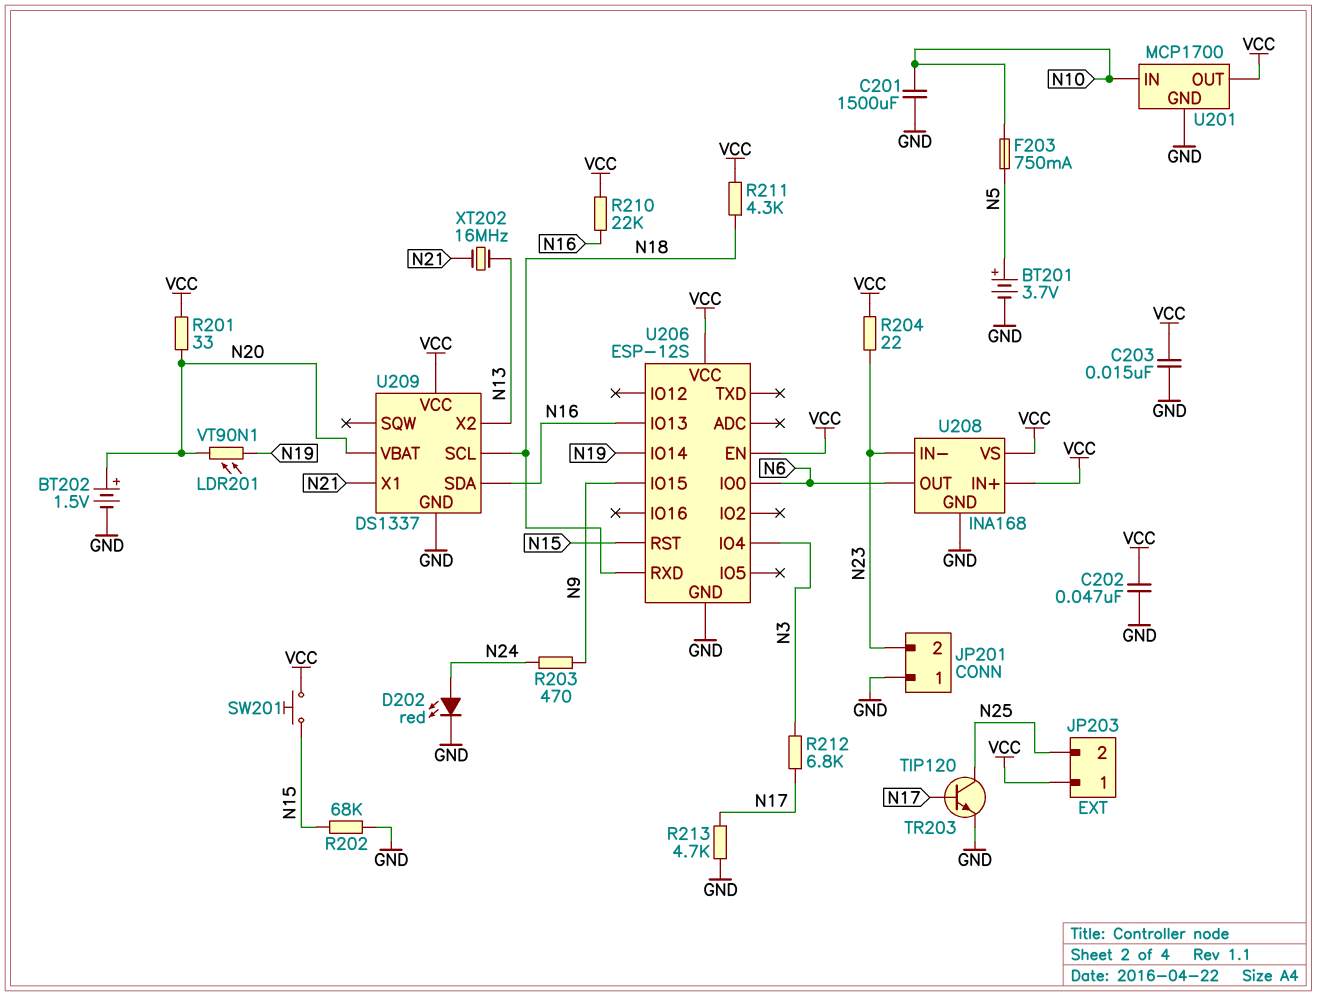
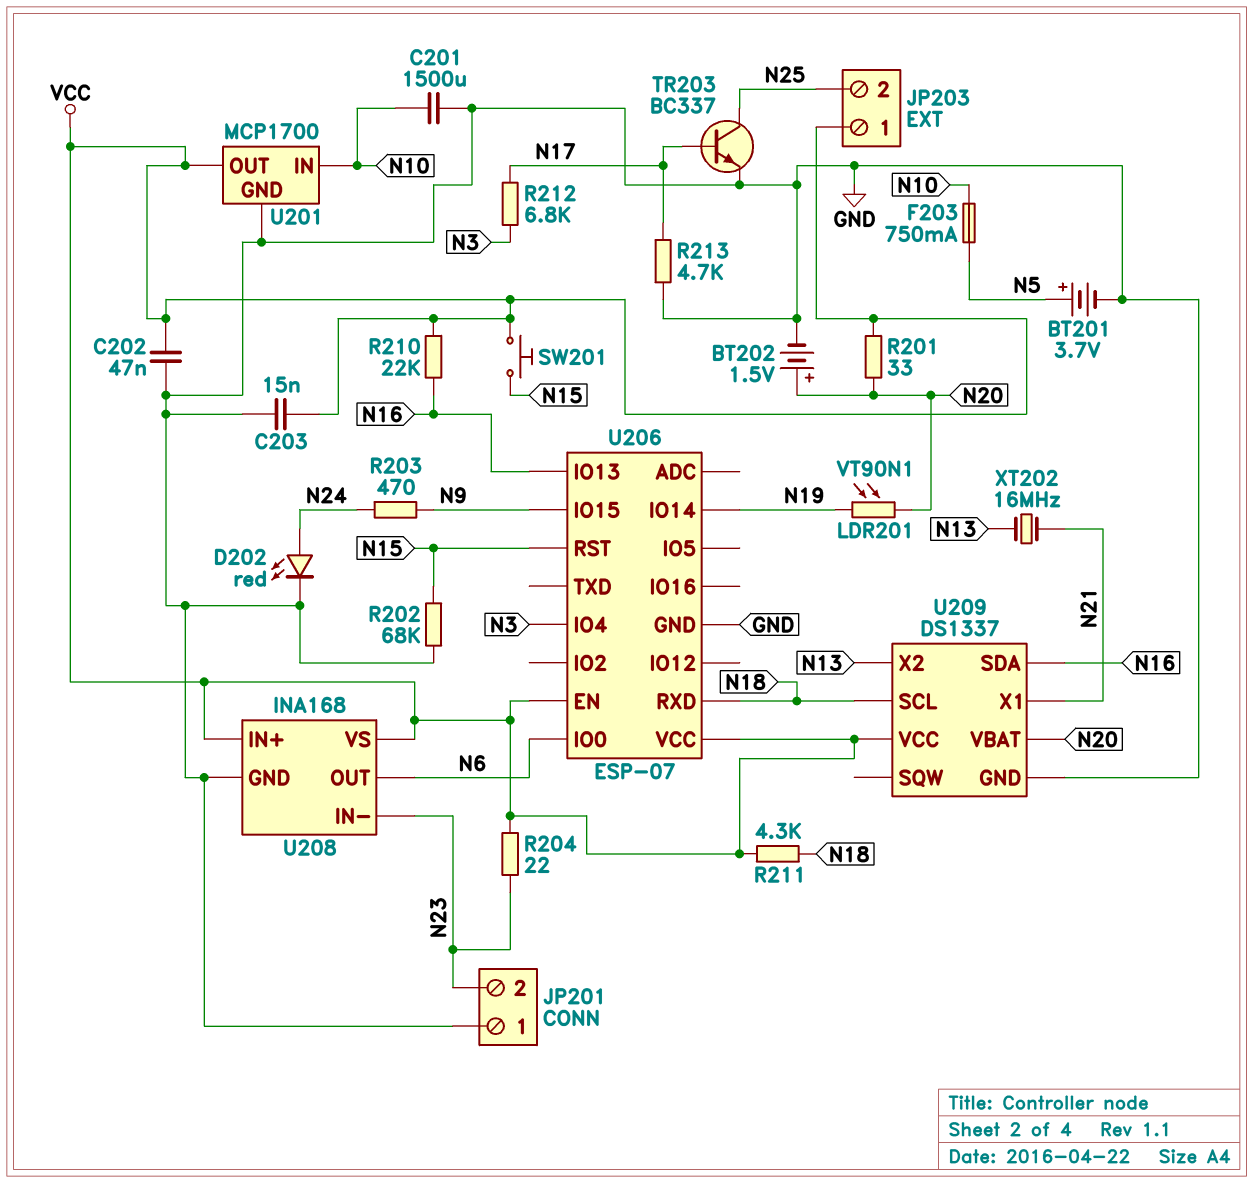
TR203: NPN TIP120 (B N17, C N25, E GND) -> NPN BC337 (B N17, C N25, E GND)
U206: ESP-12S -> ESP-07

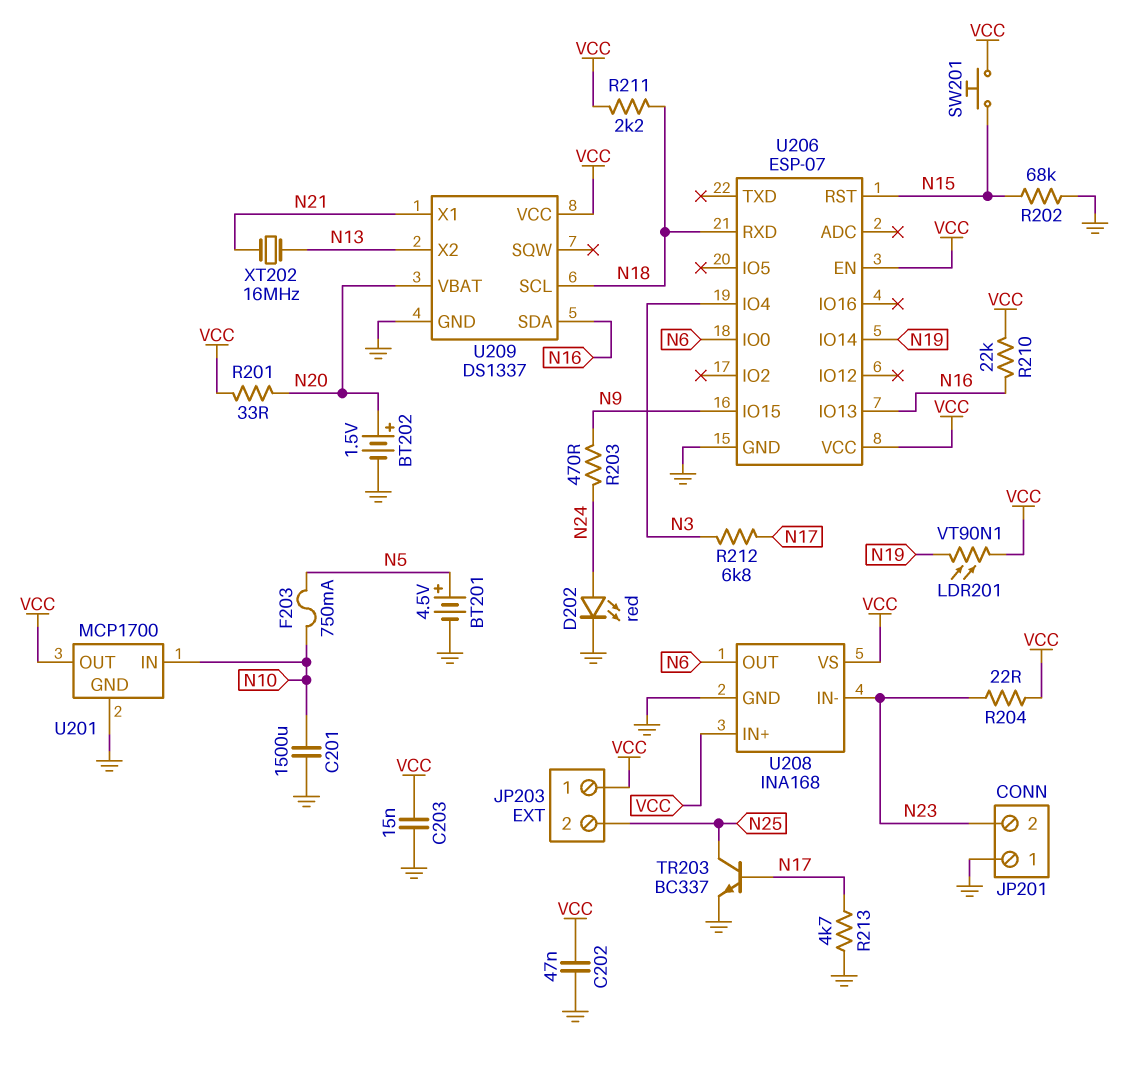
BT201: 3.7V (plus N5, minus GND) -> 4.5V (plus N5, minus GND)
LDR201: VT90N1 (N19, N20) -> VT90N1 (N19, VCC)
R211: 4.3k (N18, VCC) -> 2.2k (N18, VCC)

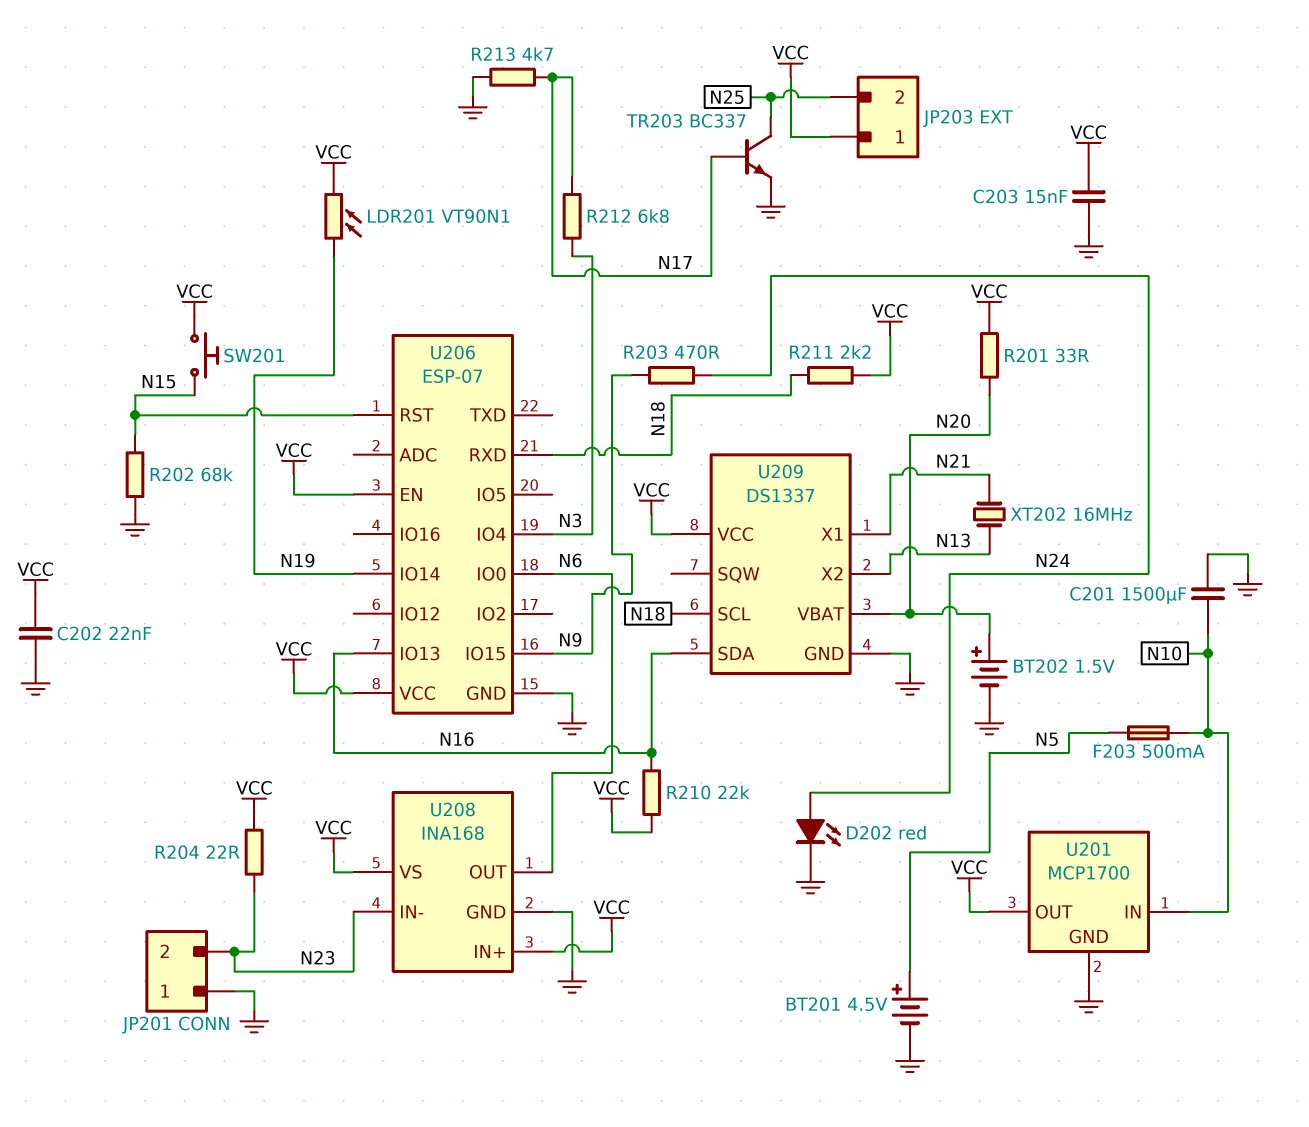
C202: 47nF (GND, VCC) -> 22nF (GND, VCC)
F203: 750mA (N5, N10) -> 500mA (N5, N10)

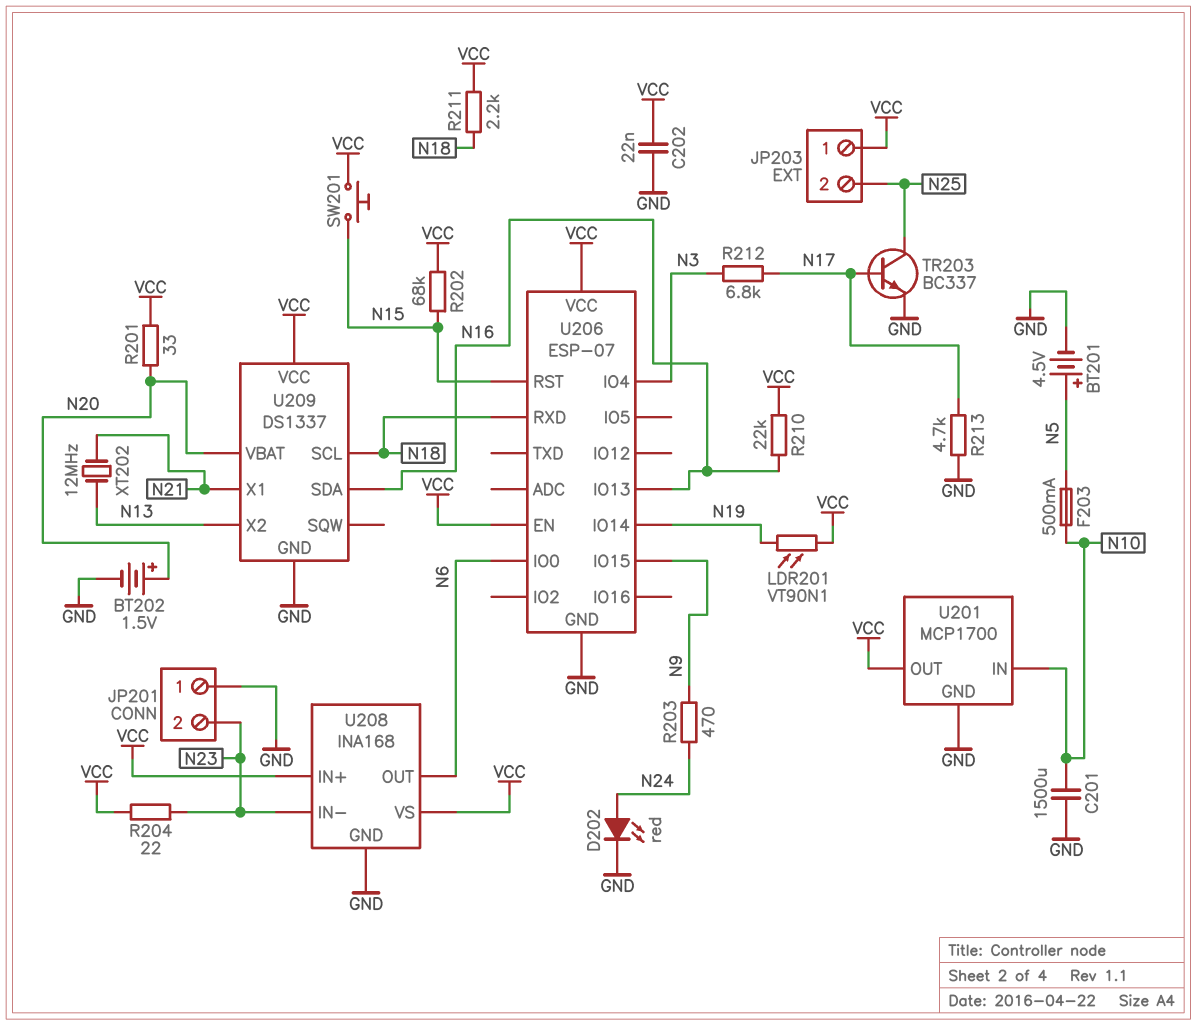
C203: 15nF (GND, VCC) -> none
R202: 68k (GND, N15) -> 68k (N15, VCC)
XT202: 16MHz (N13, N21) -> 12MHz (N13, N21)

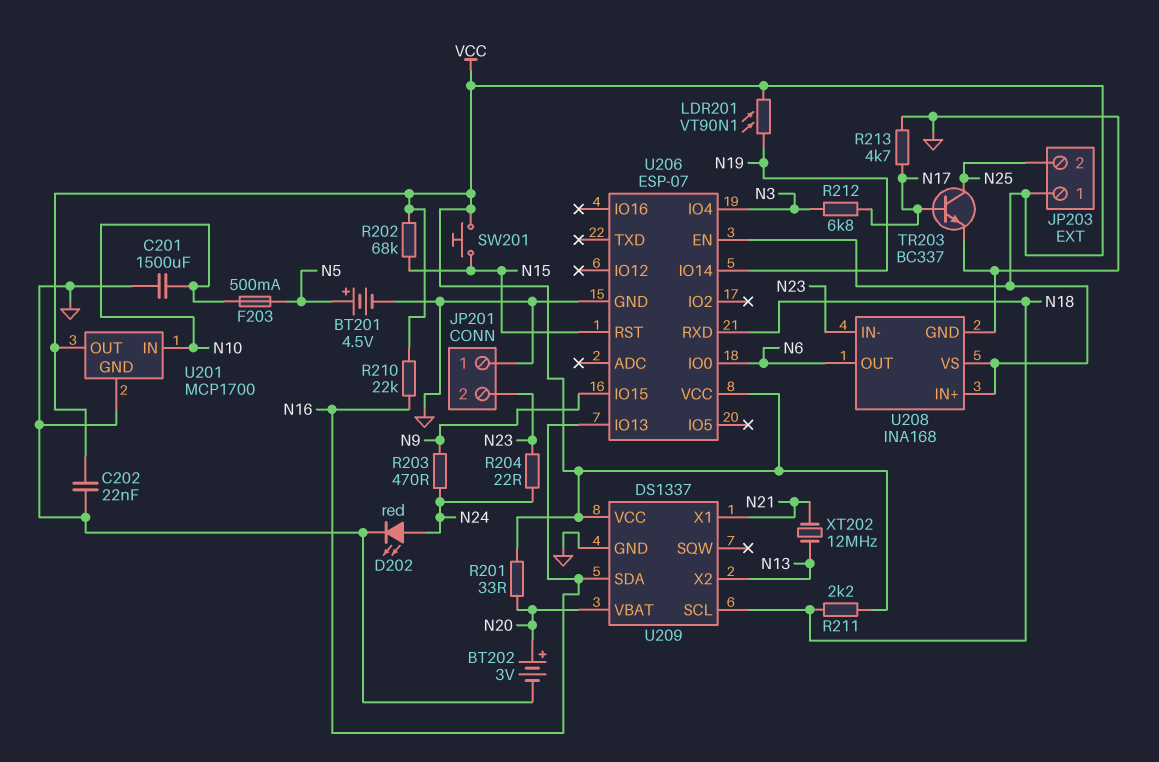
BT202: 1.5V (plus N20, minus GND) -> 3V (plus N20, minus GND)
R204: 22 (N23, VCC) -> 22 (N23, N24)

